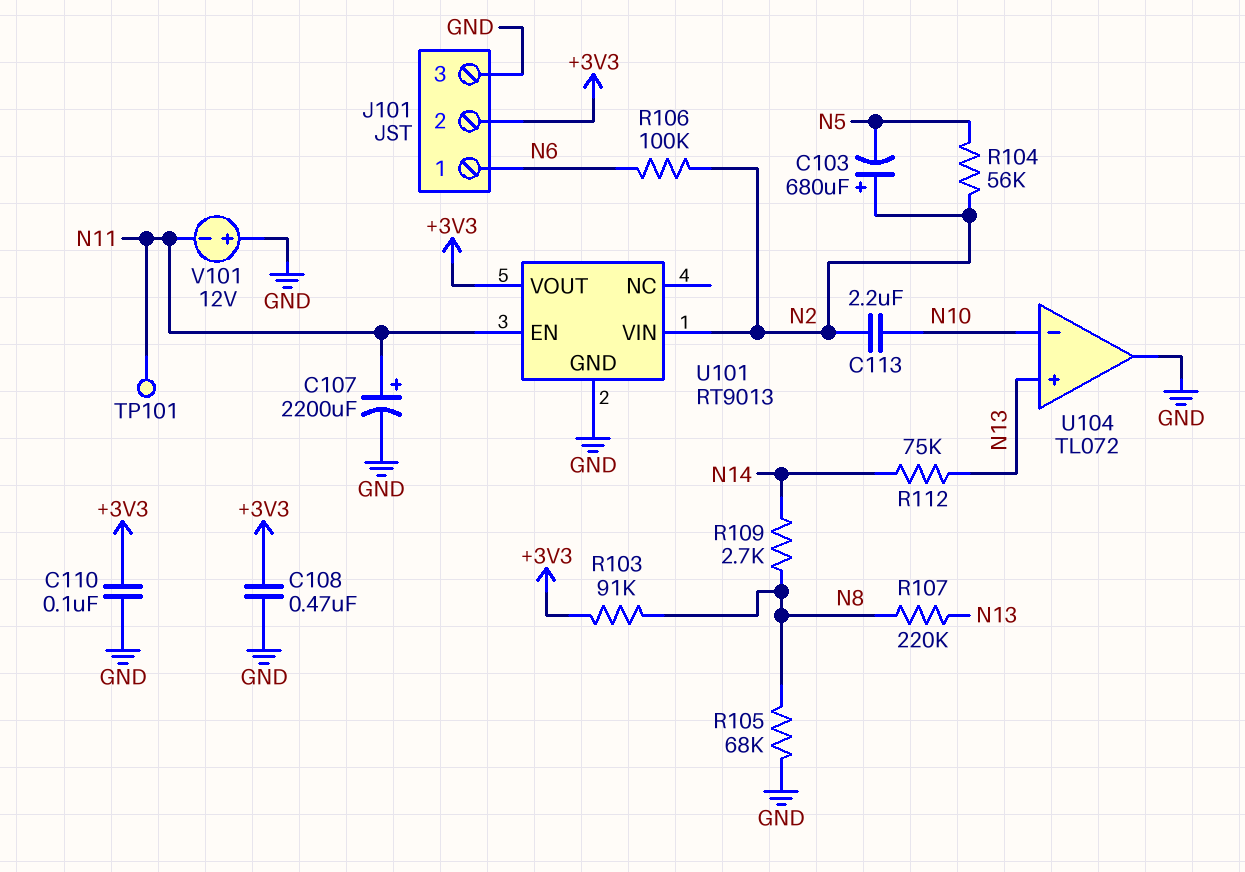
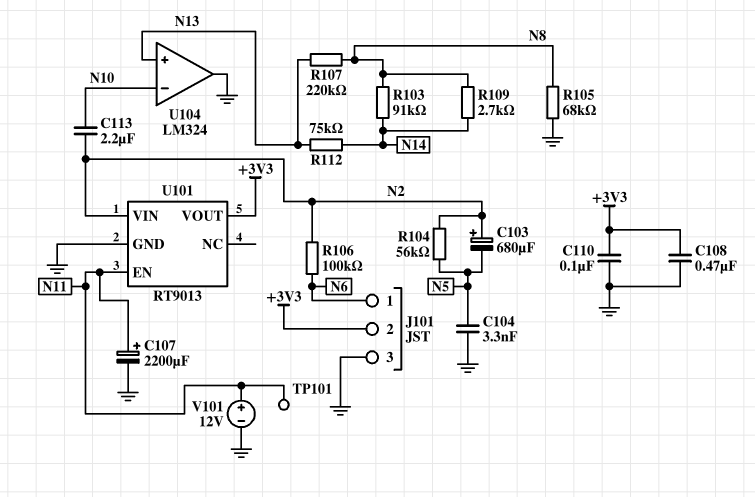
C104: none -> 3.3nF (GND, N5)
R103: 91k (+3V3, N8) -> 91k (N8, N14)
U104: TL072 -> LM324
V101: 12V (plus GND, minus N11) -> 12V (plus N11, minus GND)

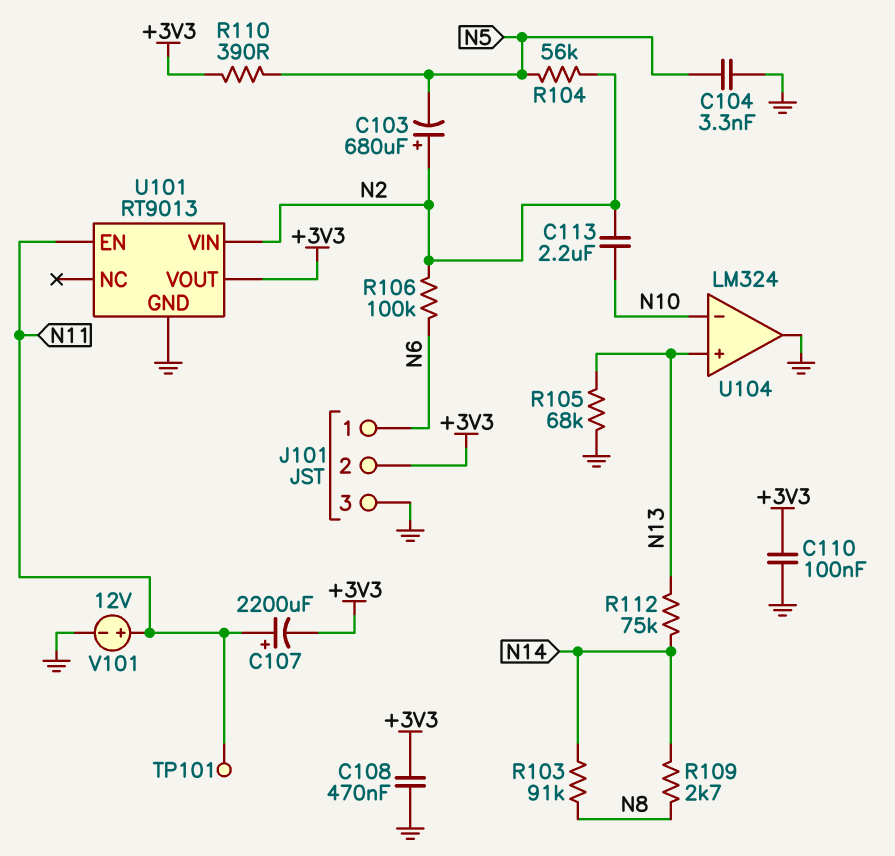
C107: 2200uF (plus N11, minus GND) -> 2200uF (plus N11, minus +3V3)
R105: 68k (GND, N8) -> 68k (GND, N13)
R107: 220k (N8, N13) -> none
R110: none -> 390 (+3V3, N5)

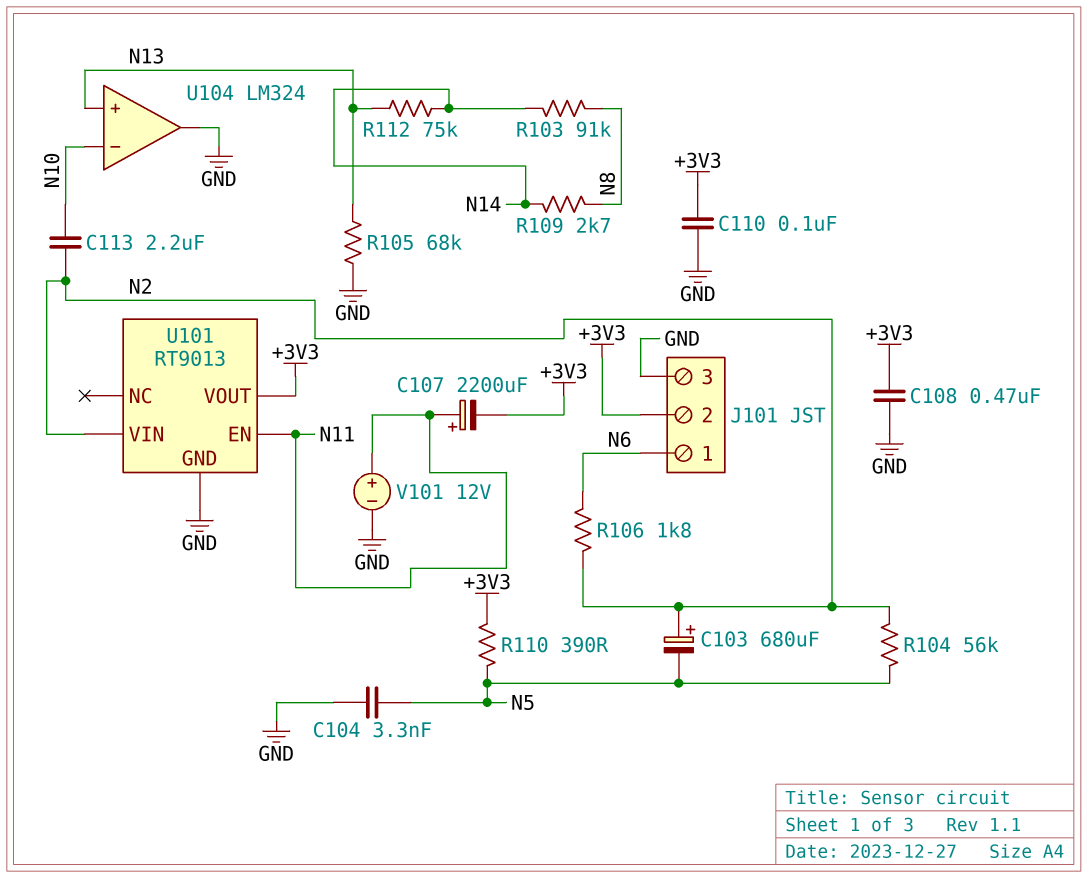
R106: 100k (N2, N6) -> 1.8k (N2, N6)
TP101: test point (N11) -> none

